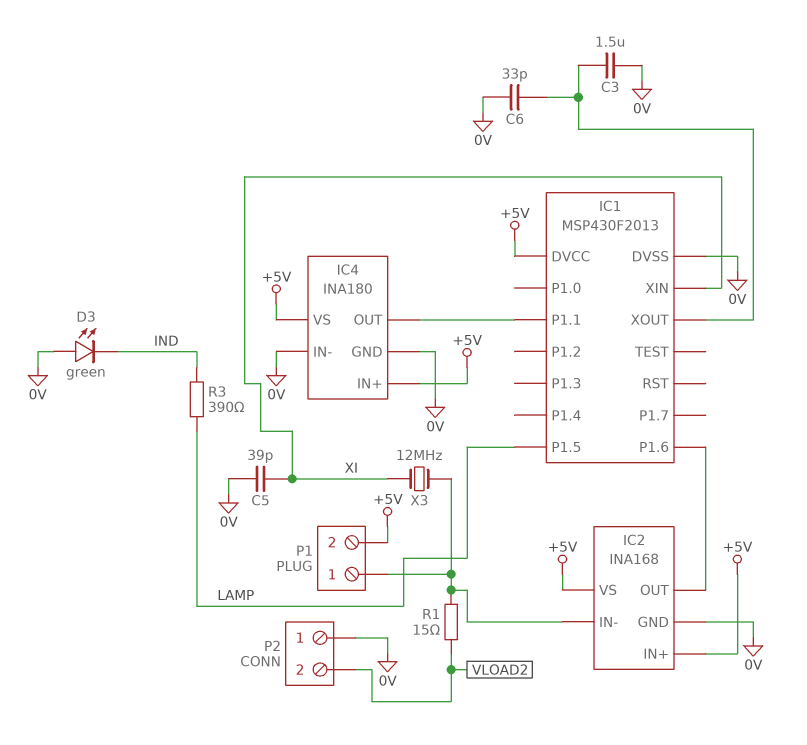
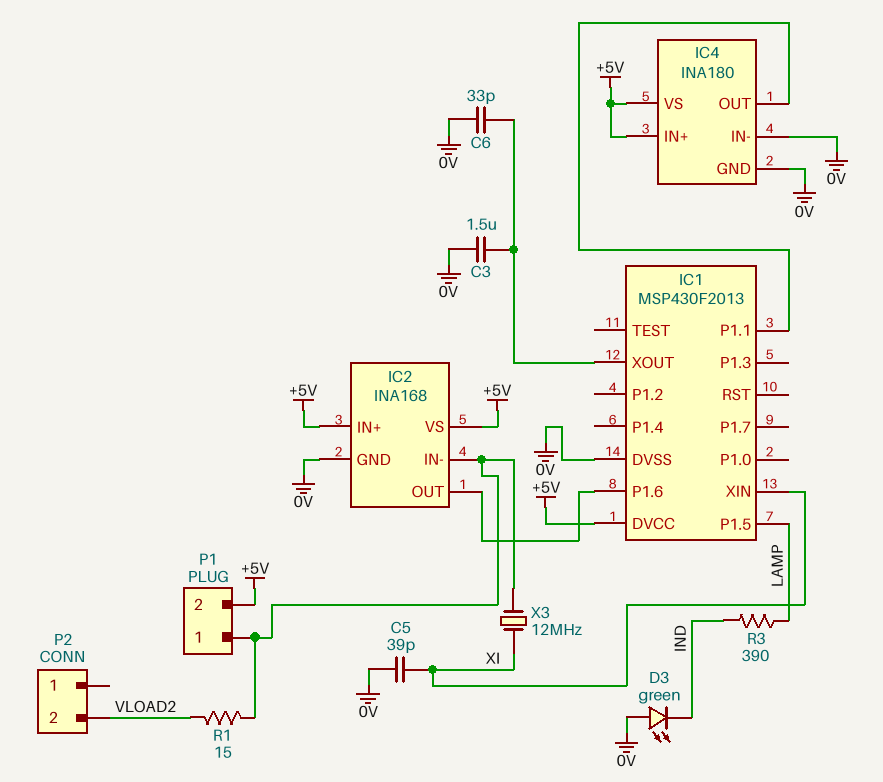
P2 pin 1: 0V -> none

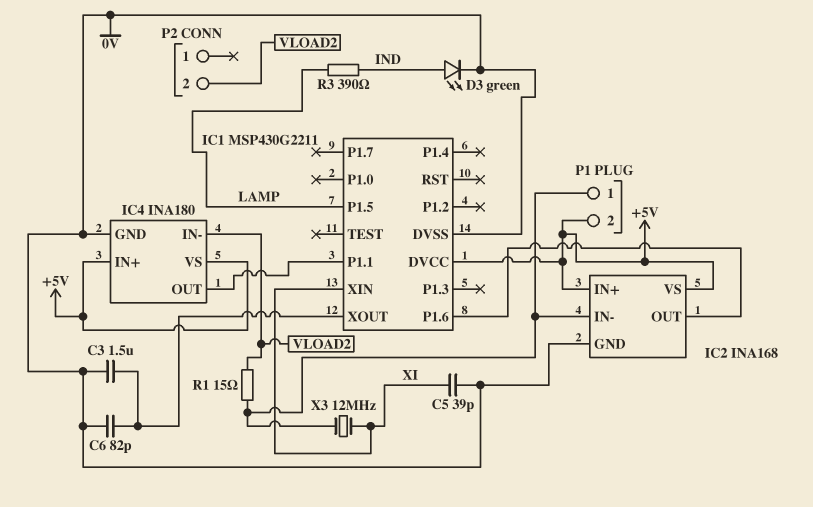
C6: 33pF (0V, IC1/XOUT) -> 82pF (0V, IC1/XOUT)
D3: LED green (A 0V, K IND) -> LED green (A IND, K 0V)
IC1: MSP430F2013 -> MSP430G2211
IC4 pin IN-: 0V -> VLOAD2

